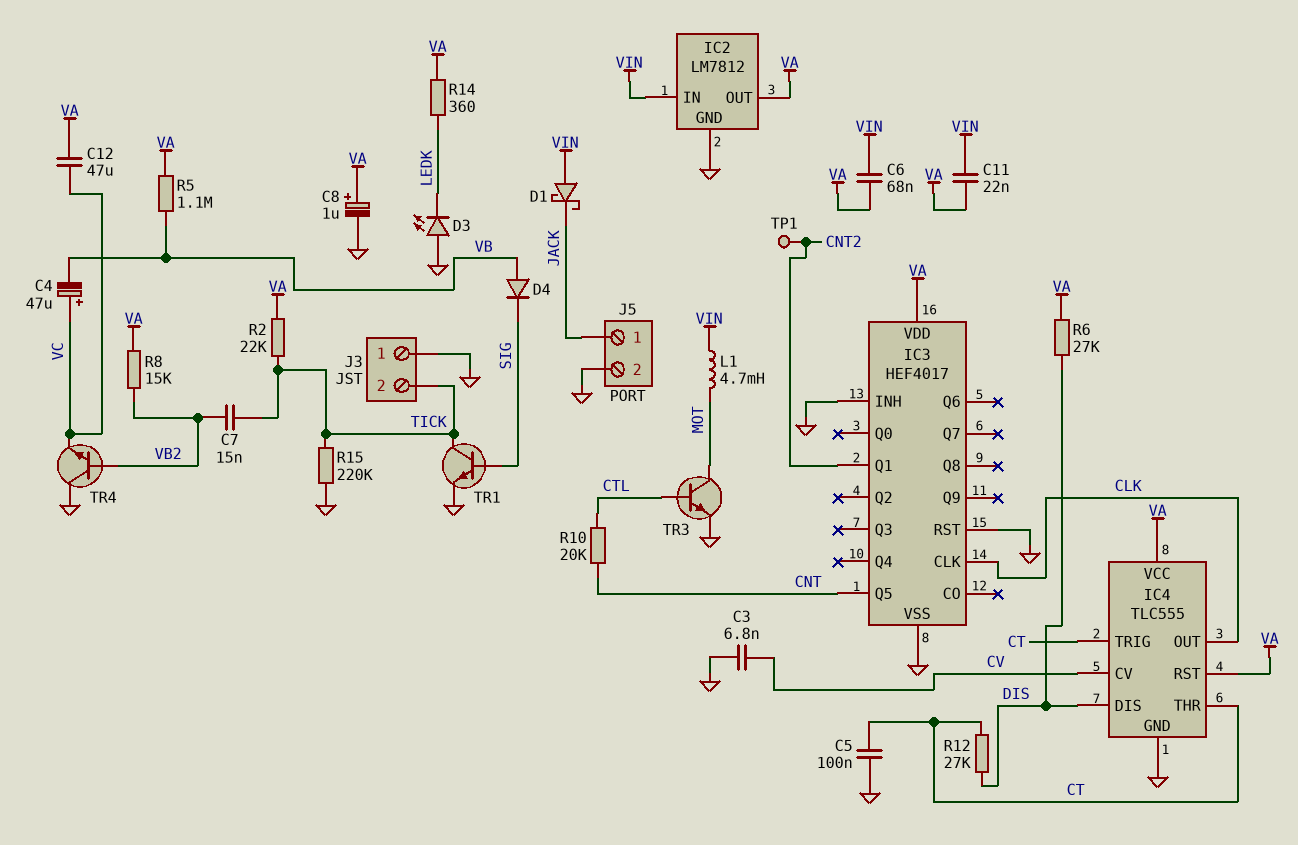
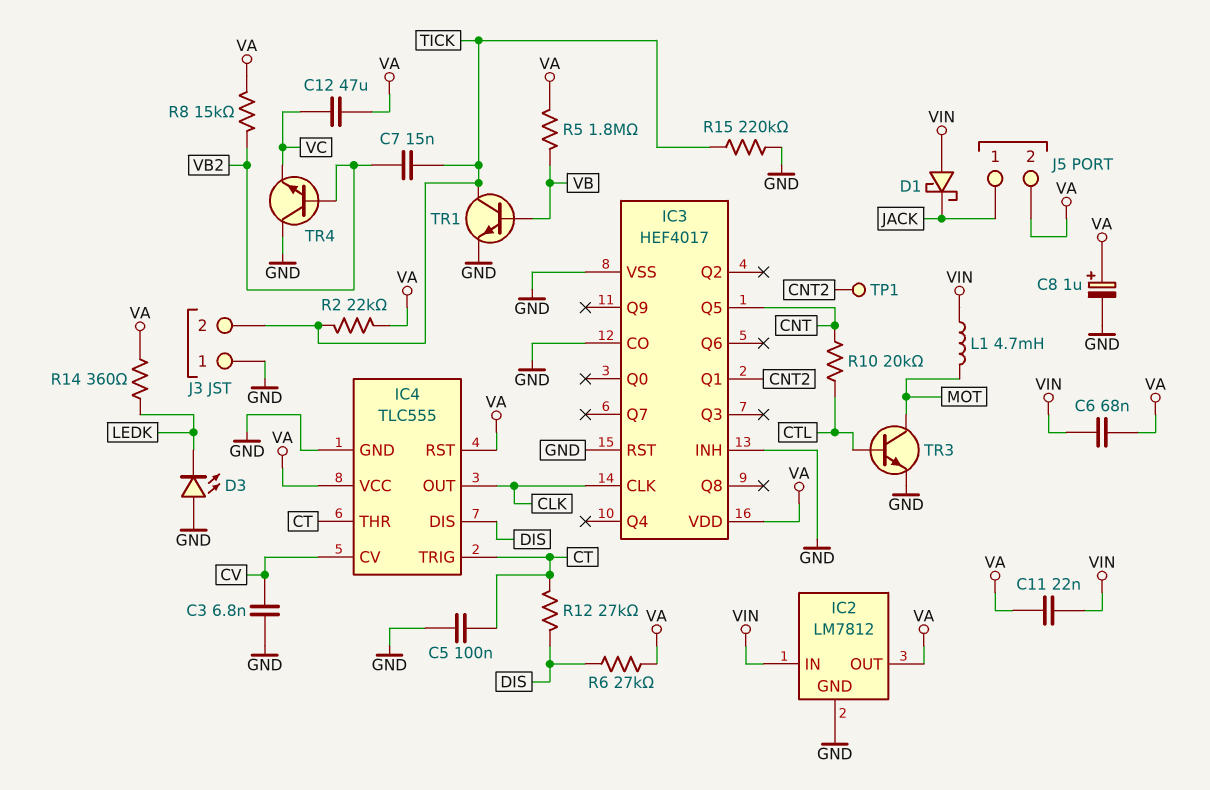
C4: 47uF (plus VC, minus VB) -> none
D4: diode (A VB, K SIG) -> none
IC3 pin CO: none -> GND
J5 pin 2: GND -> VA
R5: 1.1M (VA, VB) -> 1.8M (VA, VB)
TR1: NPN (B SIG, C TICK, E GND) -> NPN (B VB, C TICK, E GND)

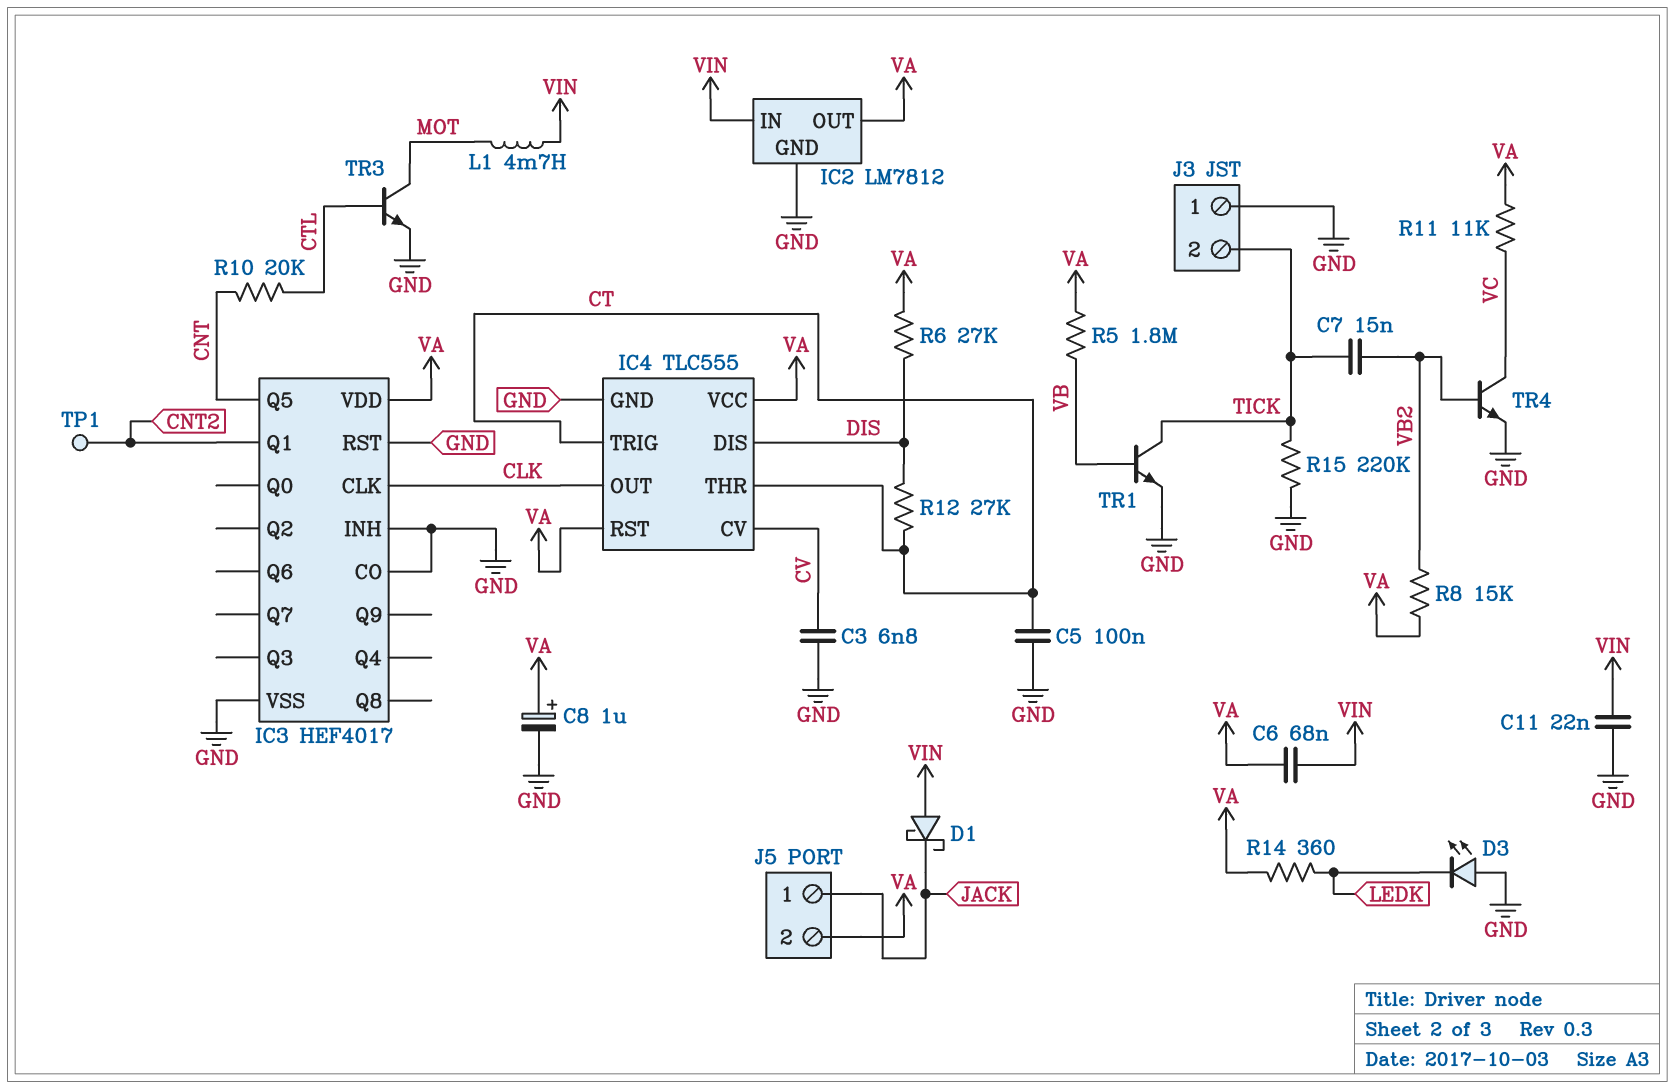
C11: 22nF (VA, VIN) -> 22nF (GND, VIN)
C12: 47uF (VA, VC) -> none
R2: 22k (TICK, VA) -> none
R11: none -> 11k (VA, VC)
TR4: NPN (B VB2, C GND, E VC) -> NPN (B VB2, C VC, E GND)

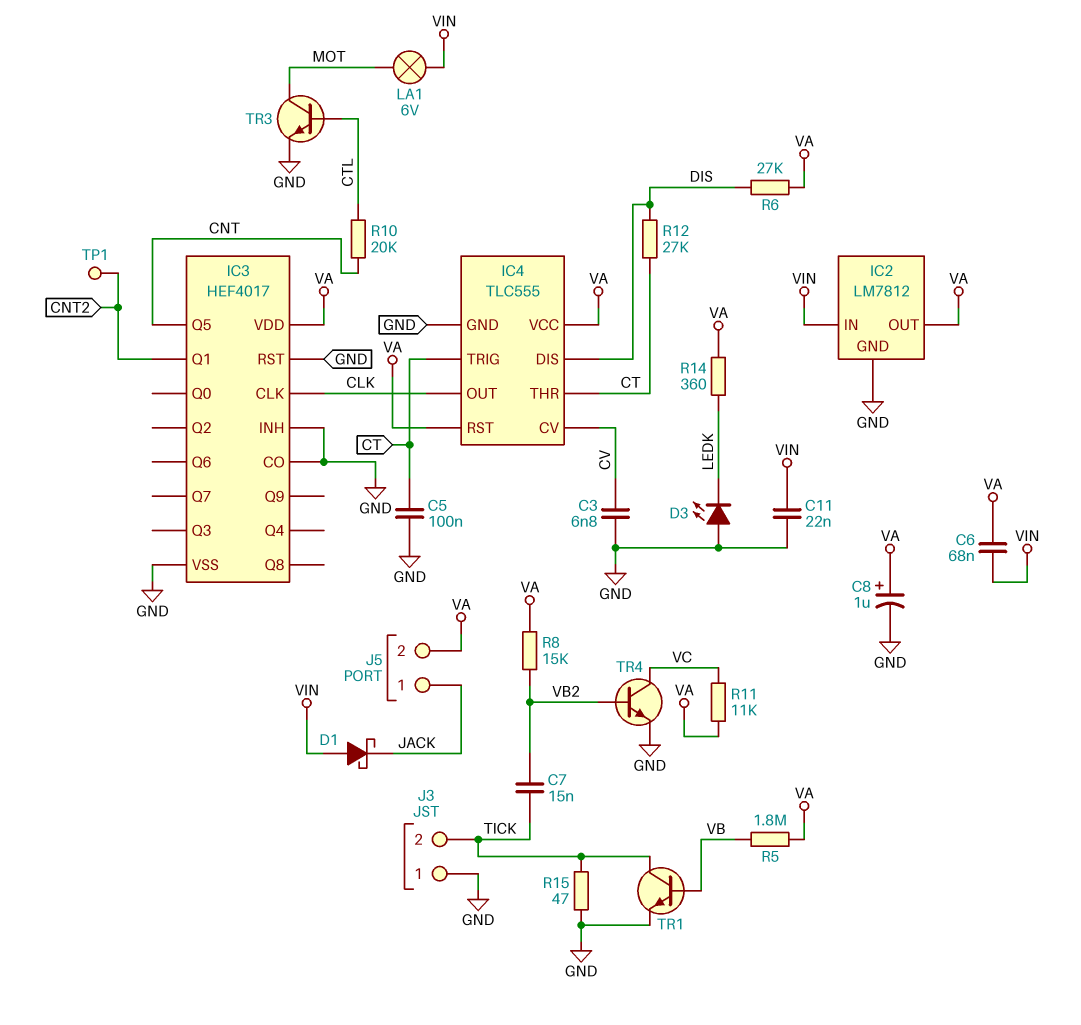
L1: 4.7mH (MOT, VIN) -> none
LA1: none -> lamp 6V (MOT, VIN)
R15: 220k (GND, TICK) -> 47 (GND, TICK)

